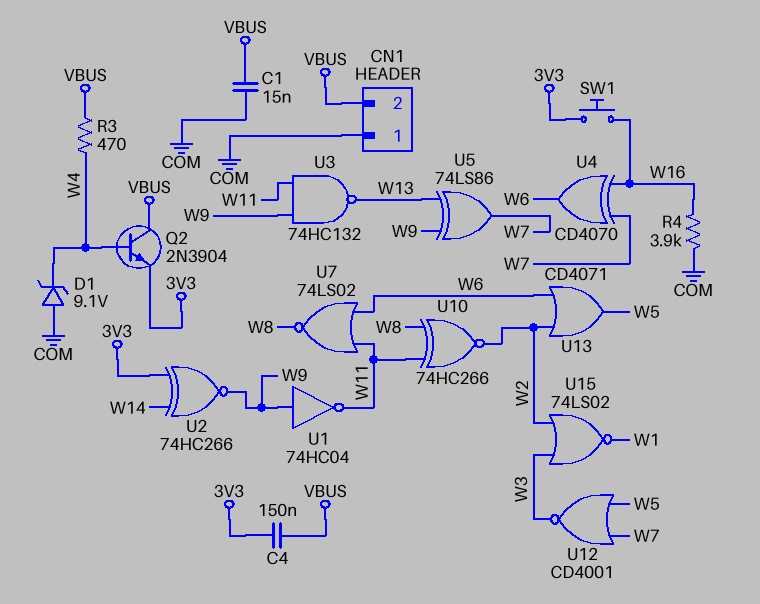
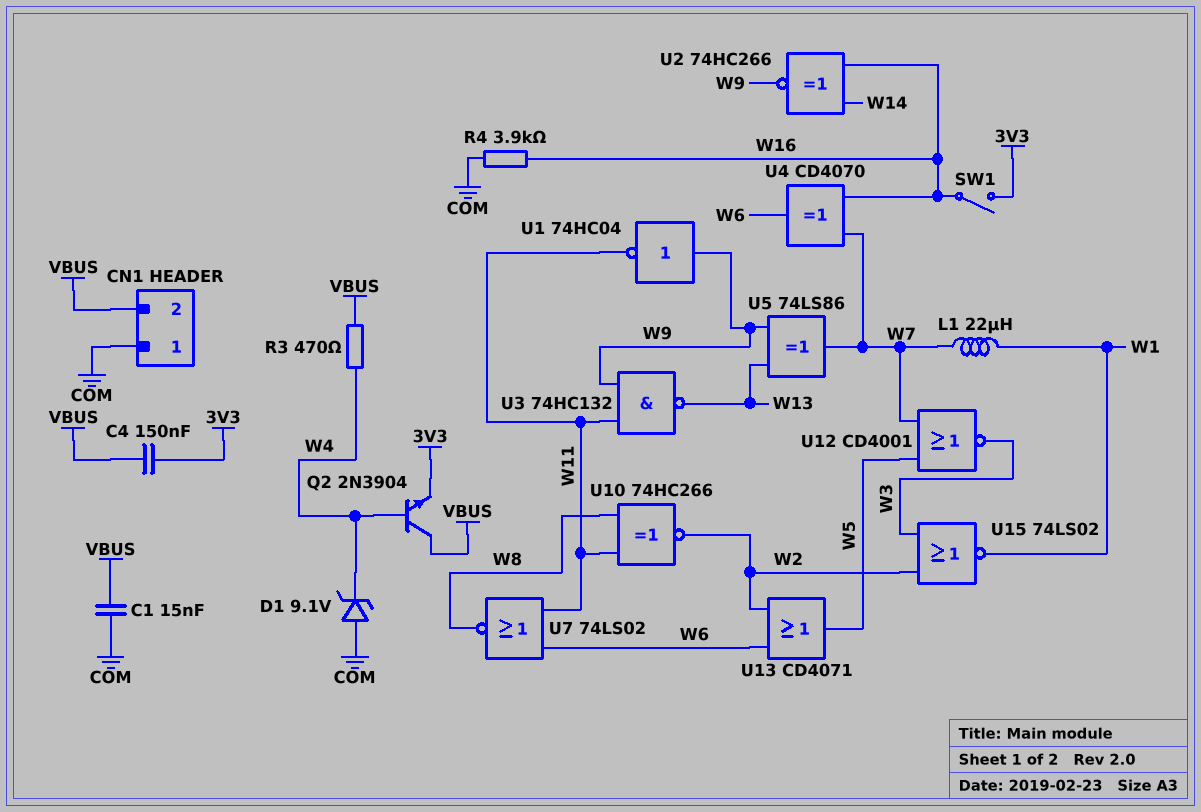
L1: none -> 22uH (W1, W7)
SW1: button (3V3, W16) -> switch (3V3, W16)
U2: XNOR 74HC266 (in 3V3, in W14, out W9) -> XNOR 74HC266 (in W14, in W16, out W9)

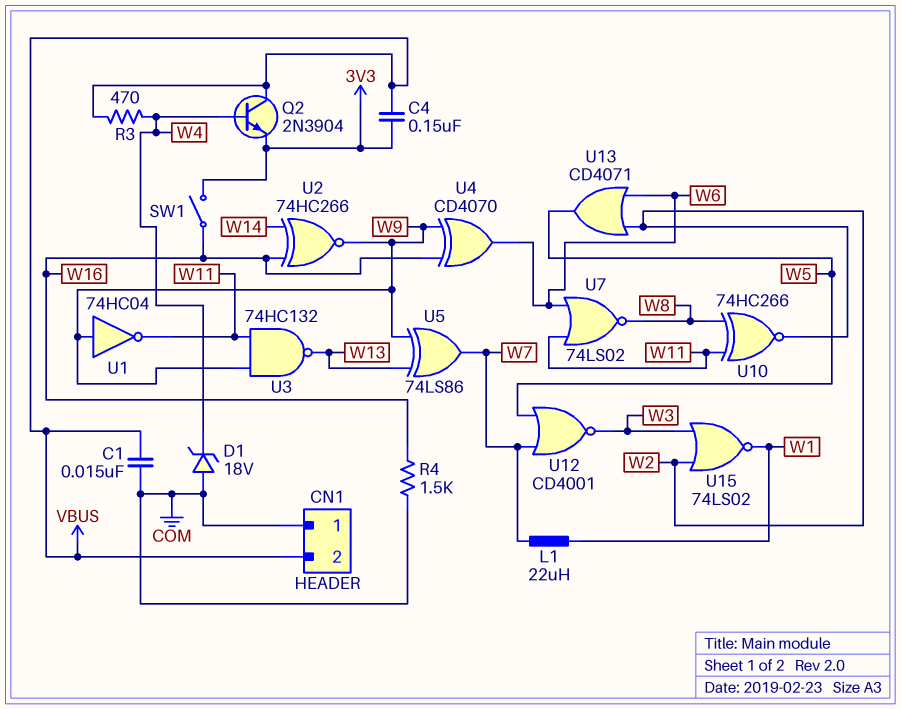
D1: zener 9.1V (A COM, K W4) -> zener 18V (A COM, K W4)
R4: 3.9k (COM, W16) -> 1.5k (COM, W16)
U4: XOR CD4070 (in W7, in W16, out W6) -> XOR CD4070 (in W9, in W16, out W6)

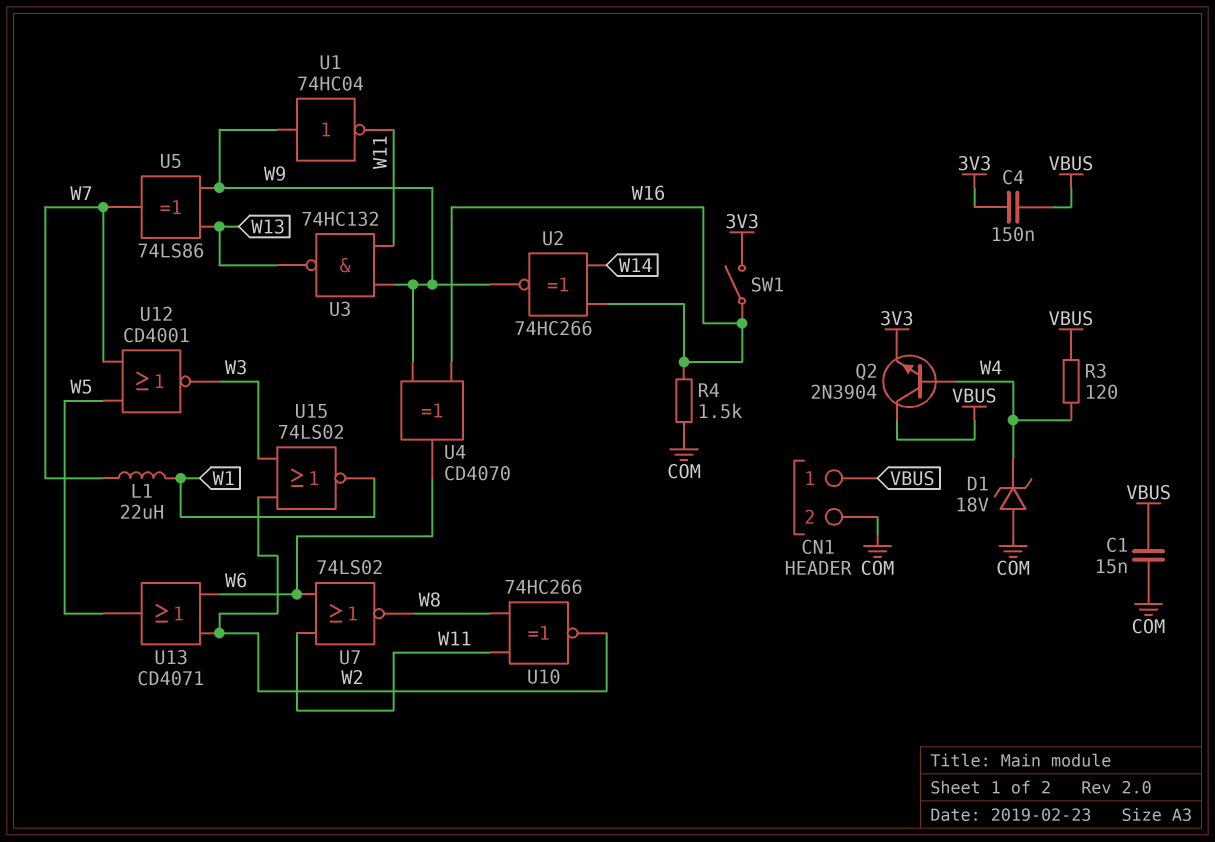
CN1 pin 1: COM -> VBUS
CN1 pin 2: VBUS -> COM
R3: 470 (VBUS, W4) -> 120 (VBUS, W4)

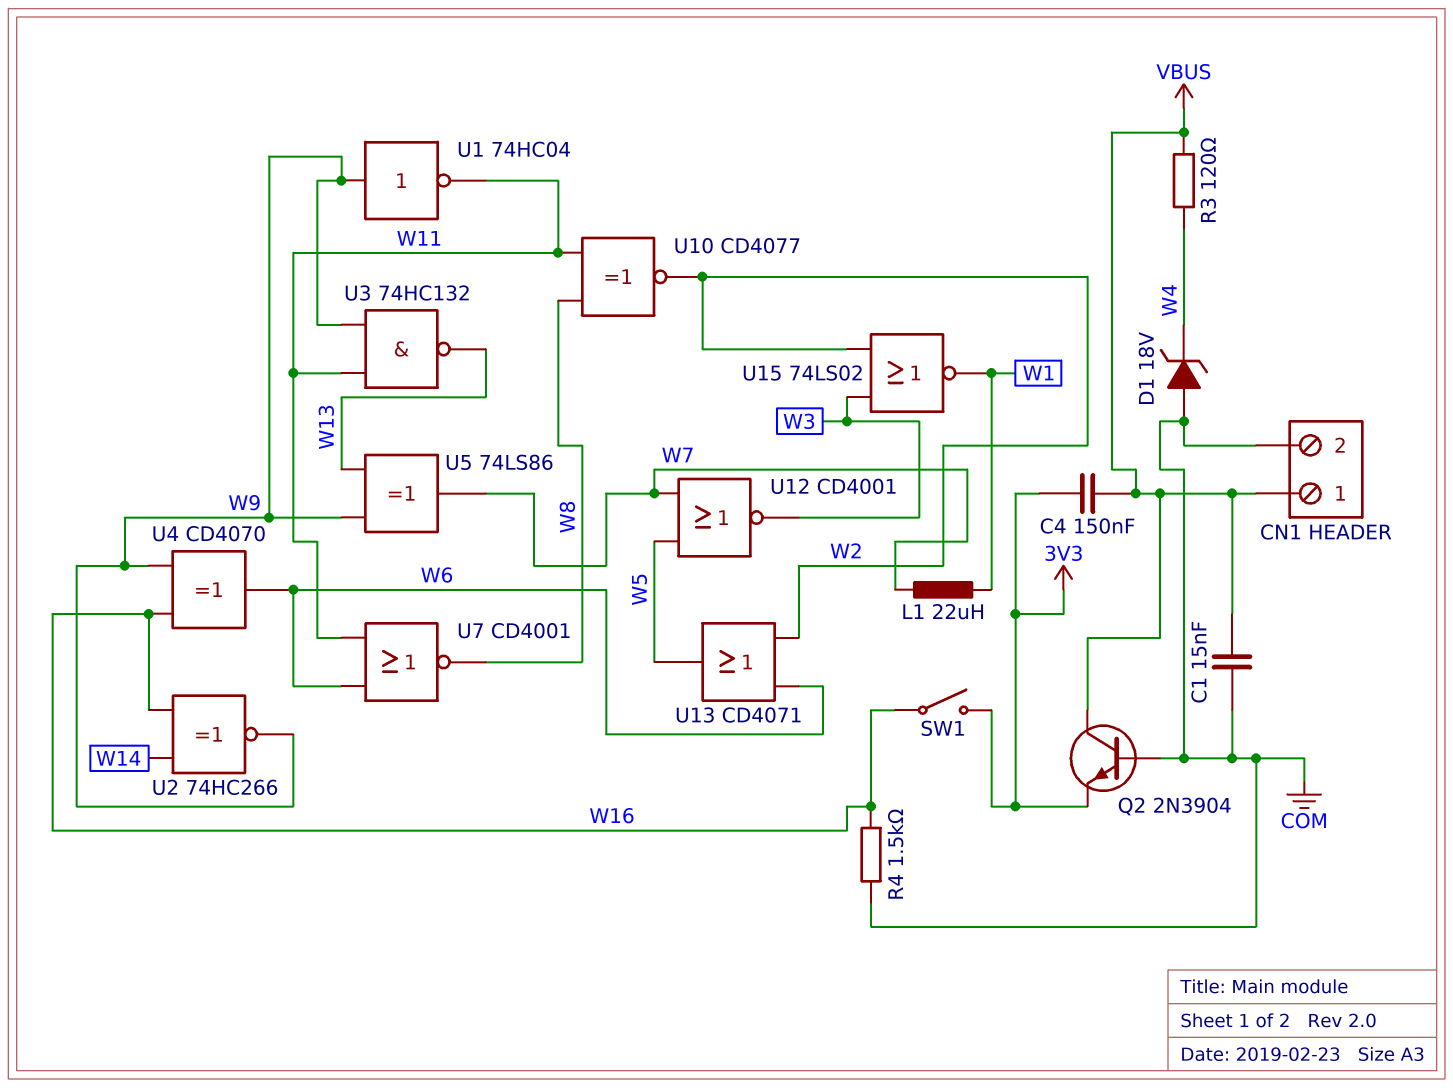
Q2: NPN 2N3904 (B W4, C VBUS, E 3V3) -> NPN 2N3904 (B COM, C VBUS, E 3V3)
U7: NOR 74LS02 (in W6, in W11, out W8) -> NOR CD4001 (in W6, in W11, out W8)
U10: XNOR 74HC266 (in W8, in W11, out W2) -> XNOR CD4077 (in W8, in W11, out W2)

